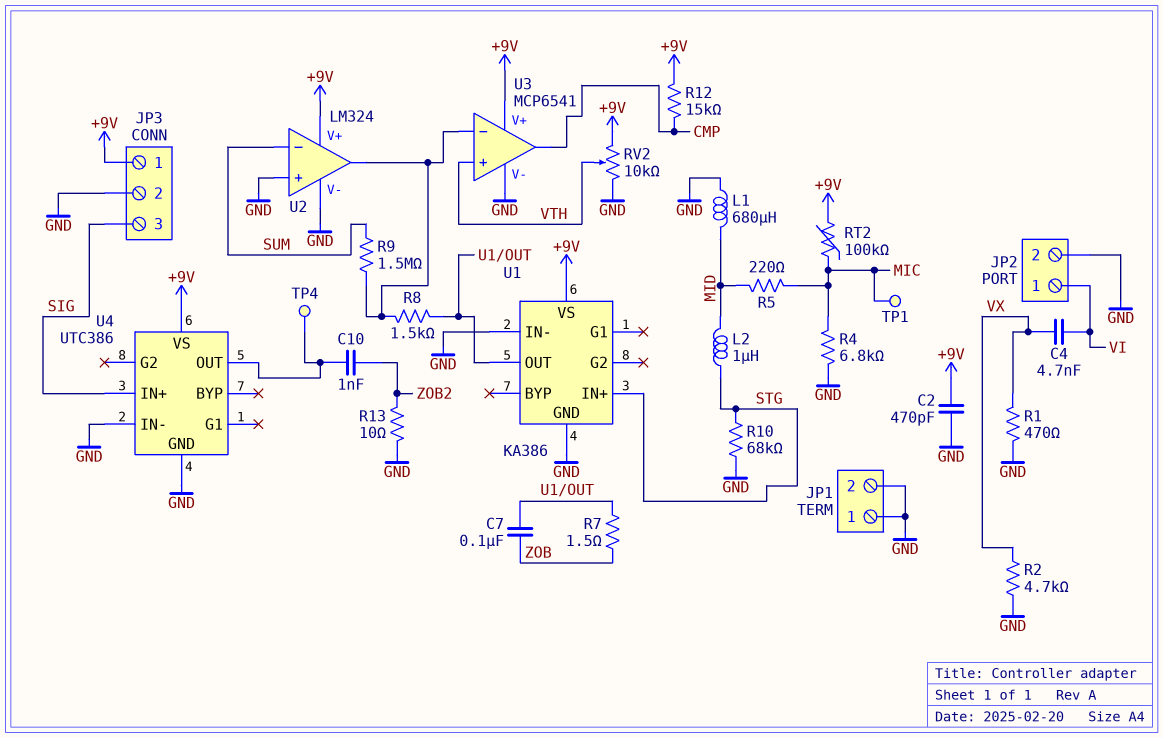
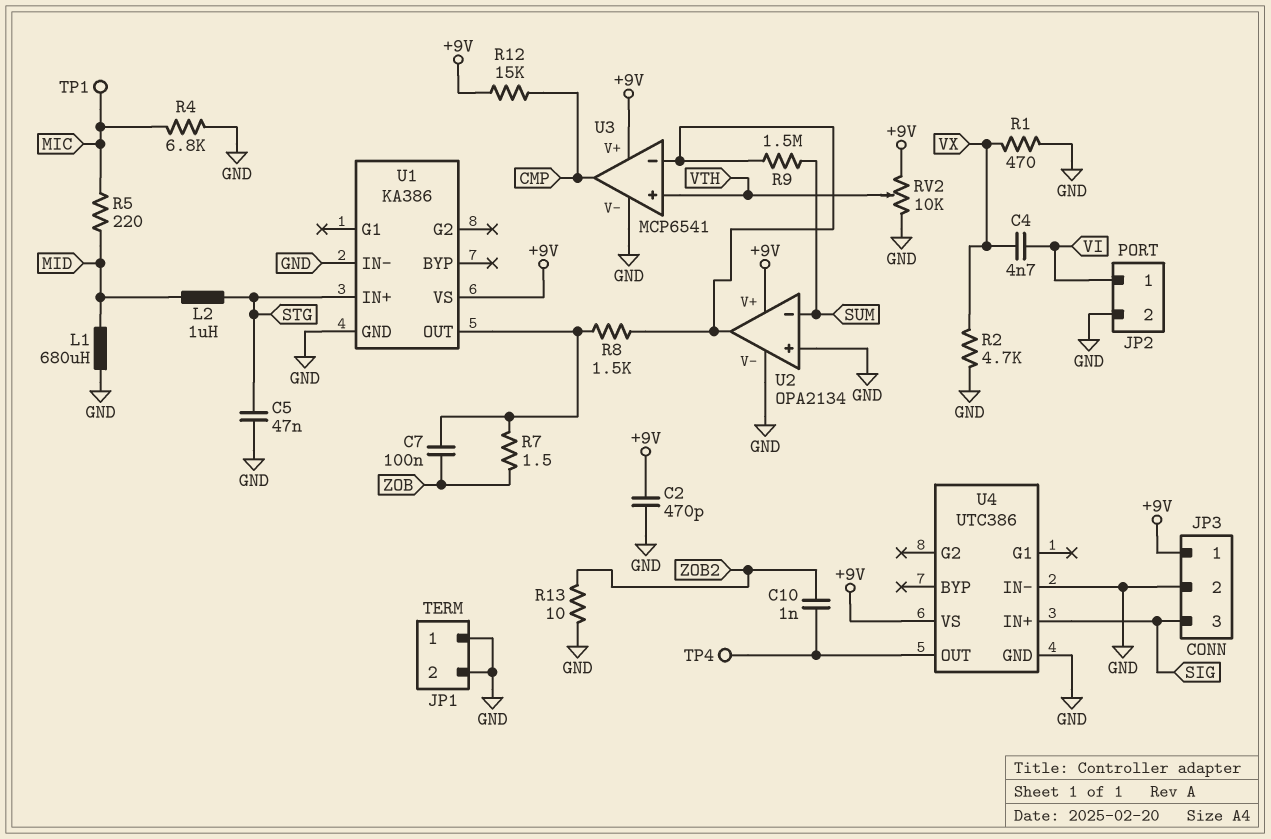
C5: none -> 47nF (GND, STG)
R10: 68k (GND, STG) -> none
RT2: 100k (+9V, MIC) -> none
U2: LM324 -> OPA2134

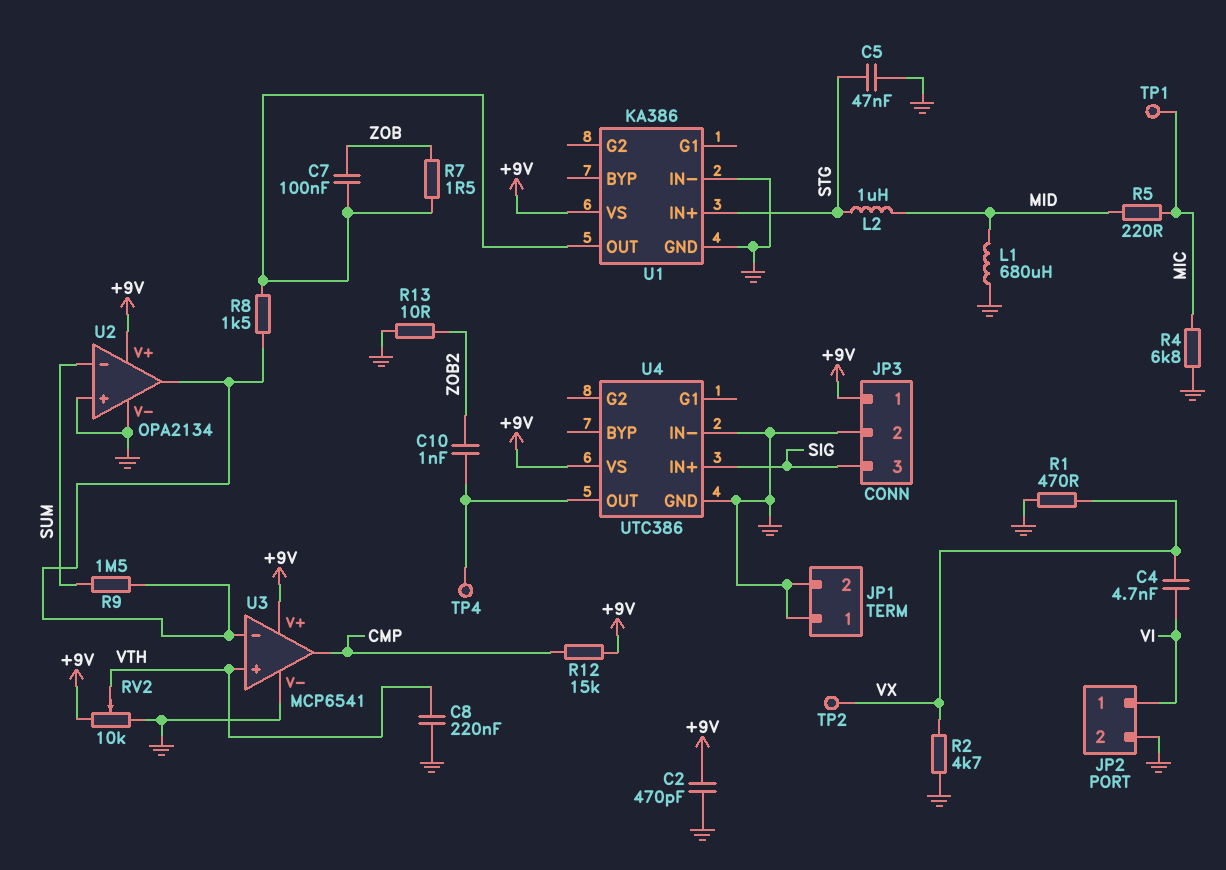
C8: none -> 220nF (GND, VTH)
TP2: none -> test point (VX)

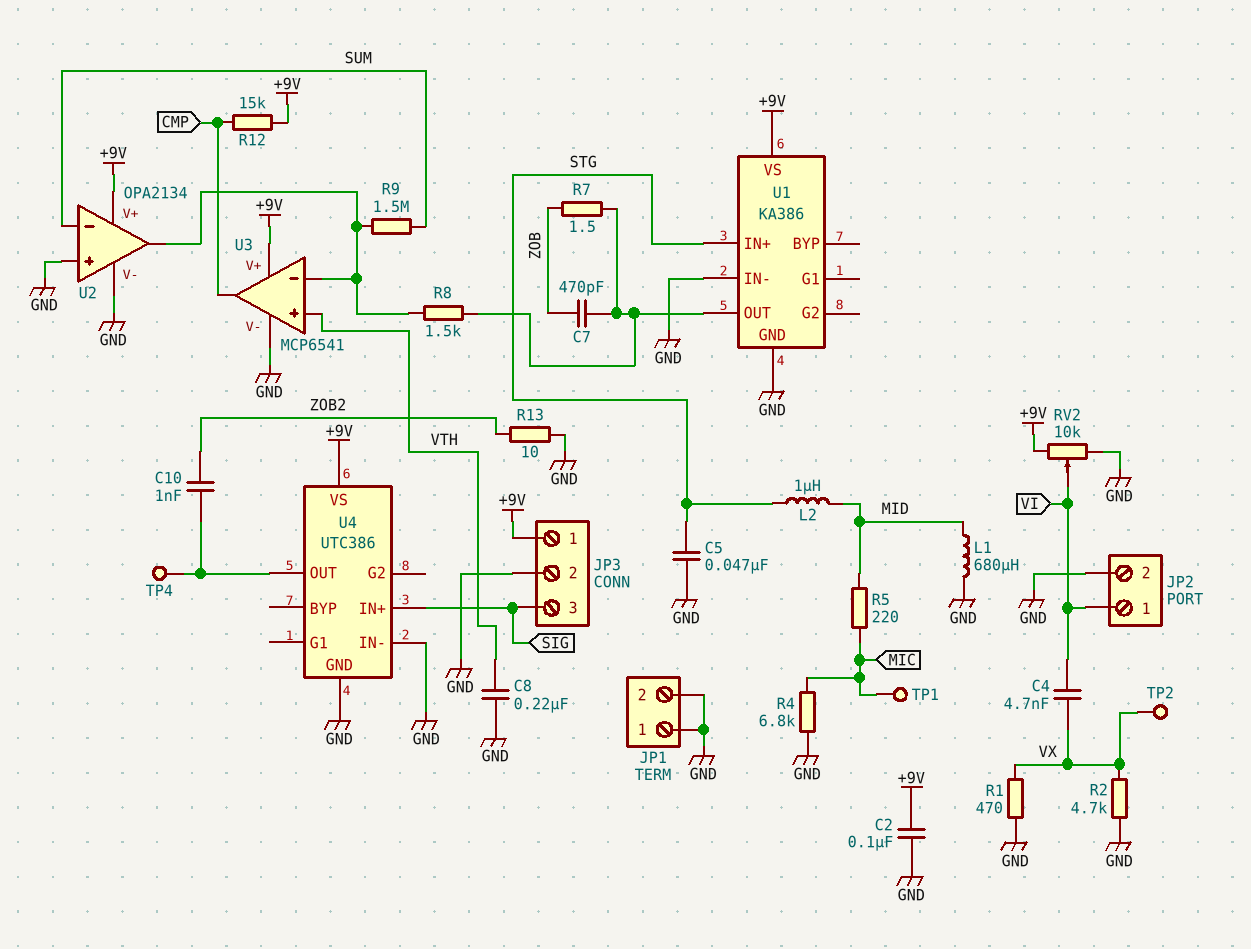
C2: 470pF (+9V, GND) -> 100nF (+9V, GND)
C7: 100nF (U1/OUT, ZOB) -> 470pF (U1/OUT, ZOB)
RV2: 10k (+9V, GND, wiper VTH) -> 10k (+9V, GND, wiper VI)

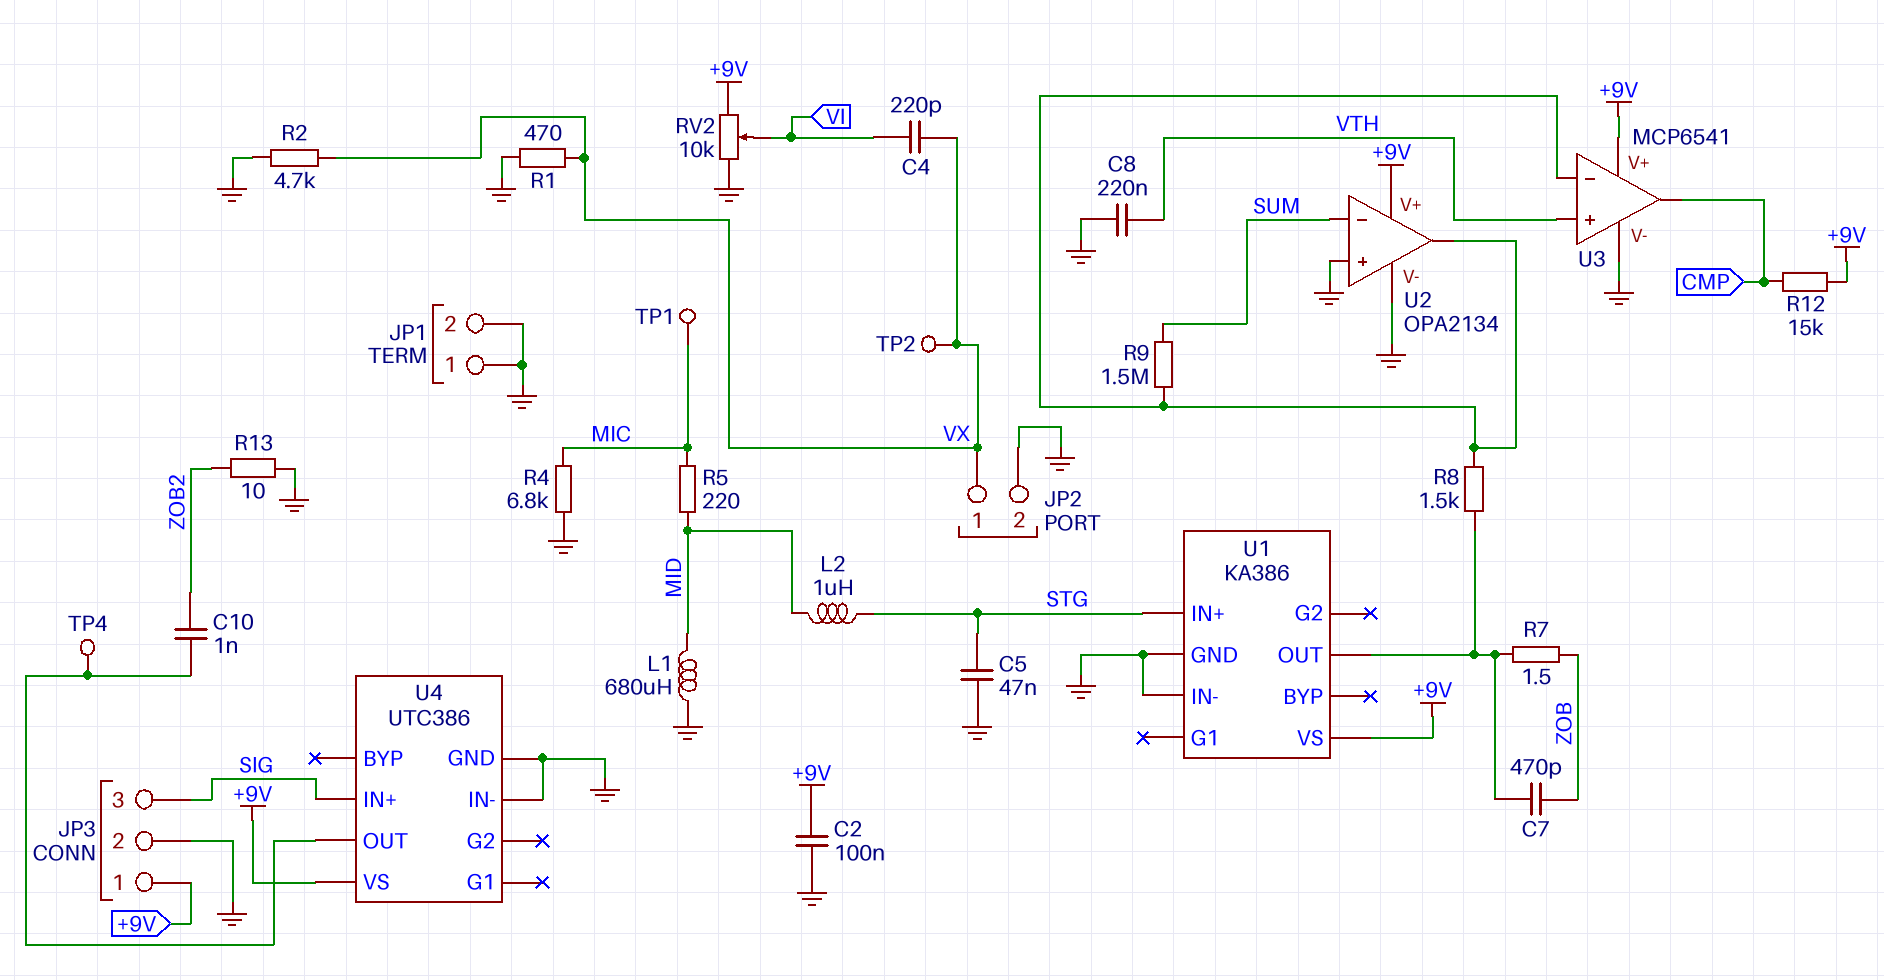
C4: 4.7nF (VI, VX) -> 220pF (VI, VX)
JP2 pin 1: VI -> VX

